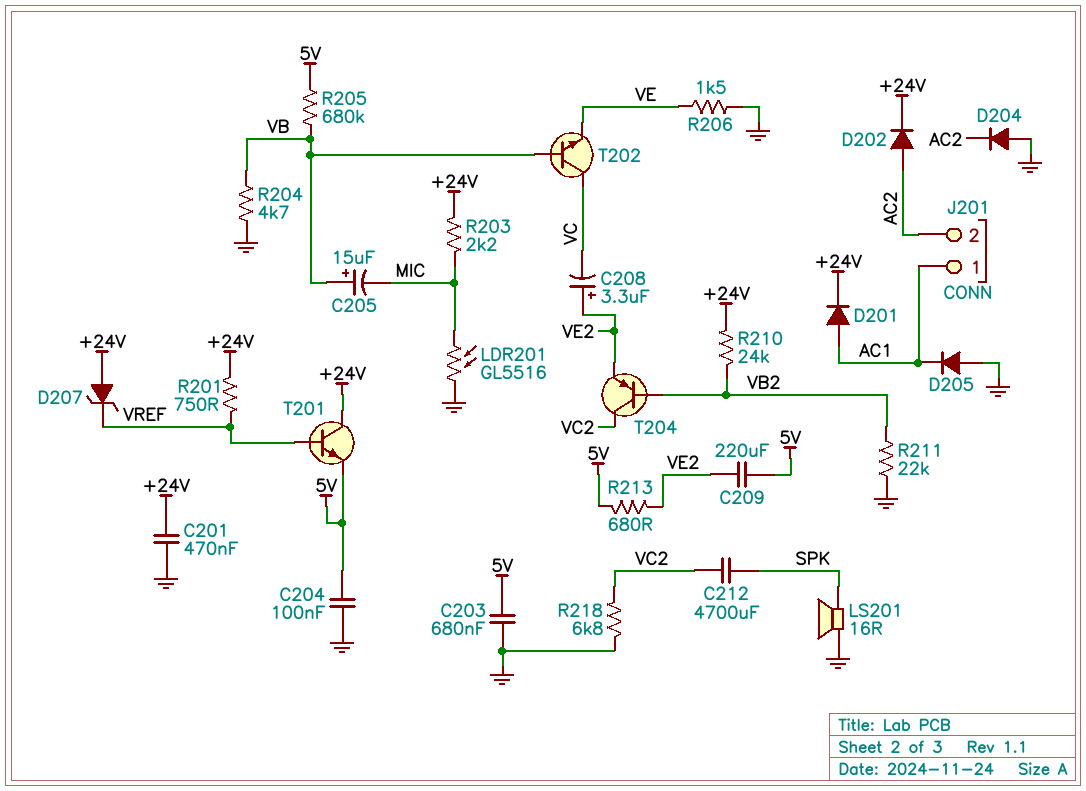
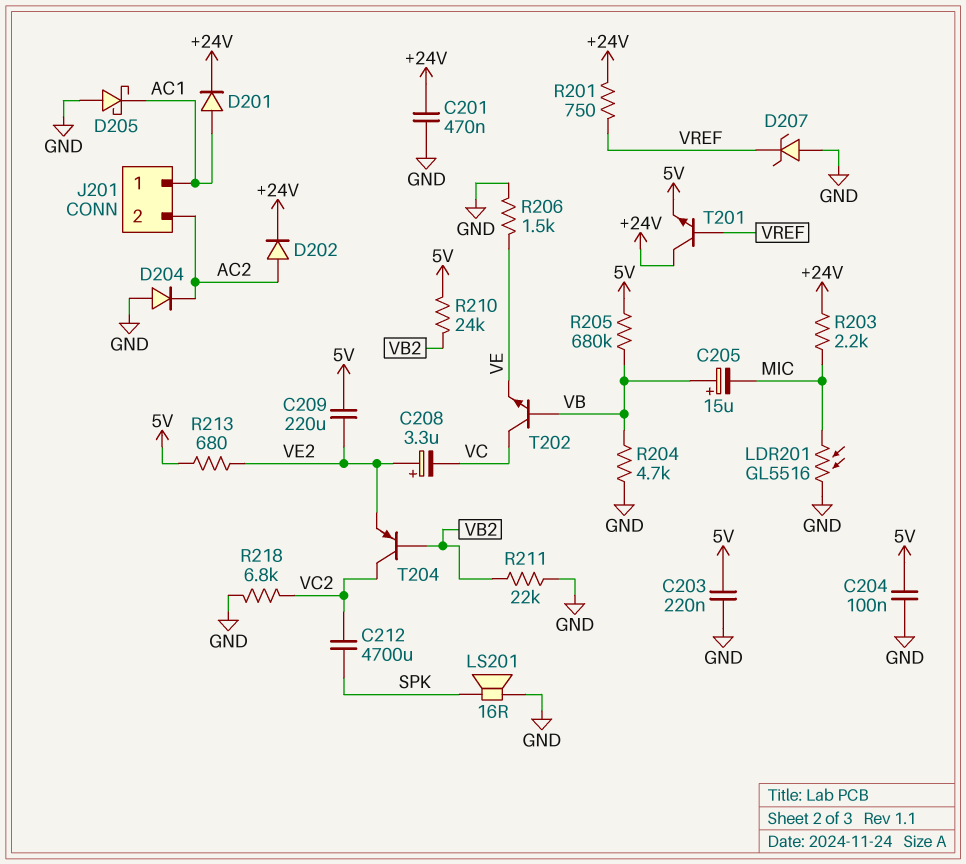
C203: 680nF (5V, GND) -> 220nF (5V, GND)
D205: diode (A GND, K AC1) -> schottky (A GND, K AC1)
D207: zener (A +24V, K VREF) -> zener (A GND, K VREF)
R210: 24k (+24V, VB2) -> 24k (5V, VB2)

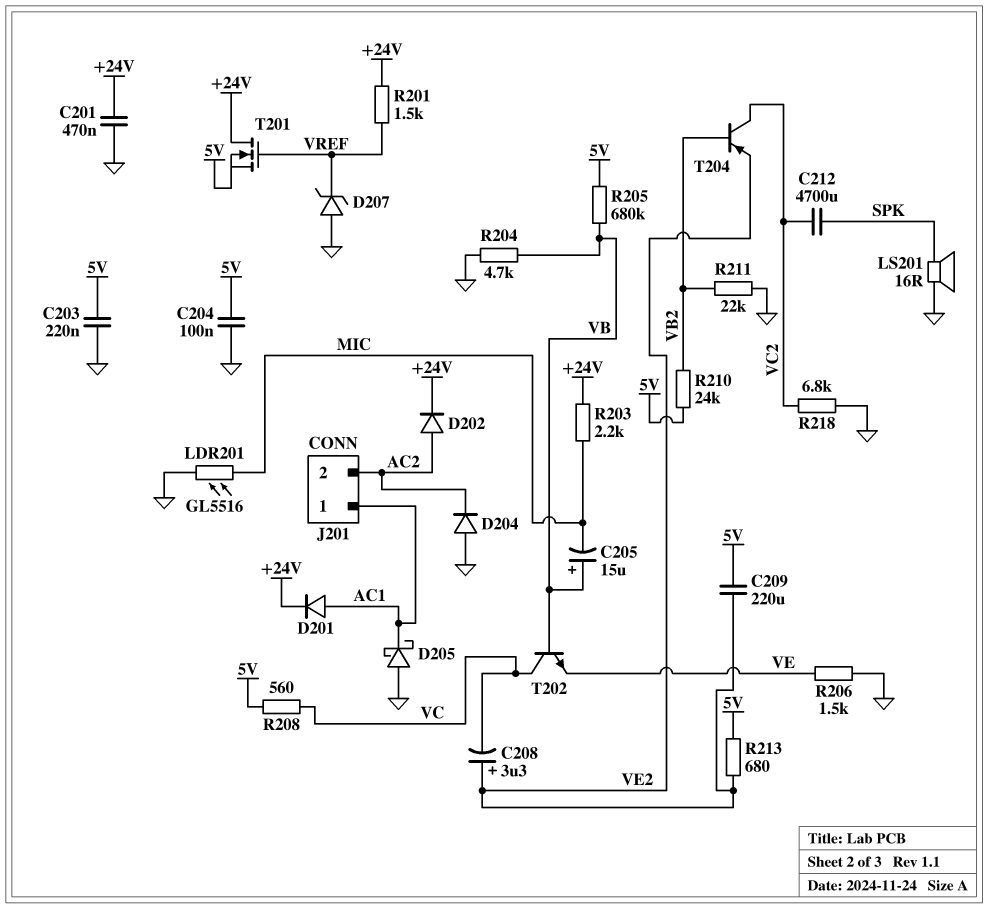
R201: 750 (+24V, VREF) -> 1.5k (+24V, VREF)
R208: none -> 560 (5V, VC)
T201: NPN (B VREF, C +24V, E 5V) -> NMOS (G VREF, D +24V, S 5V)

